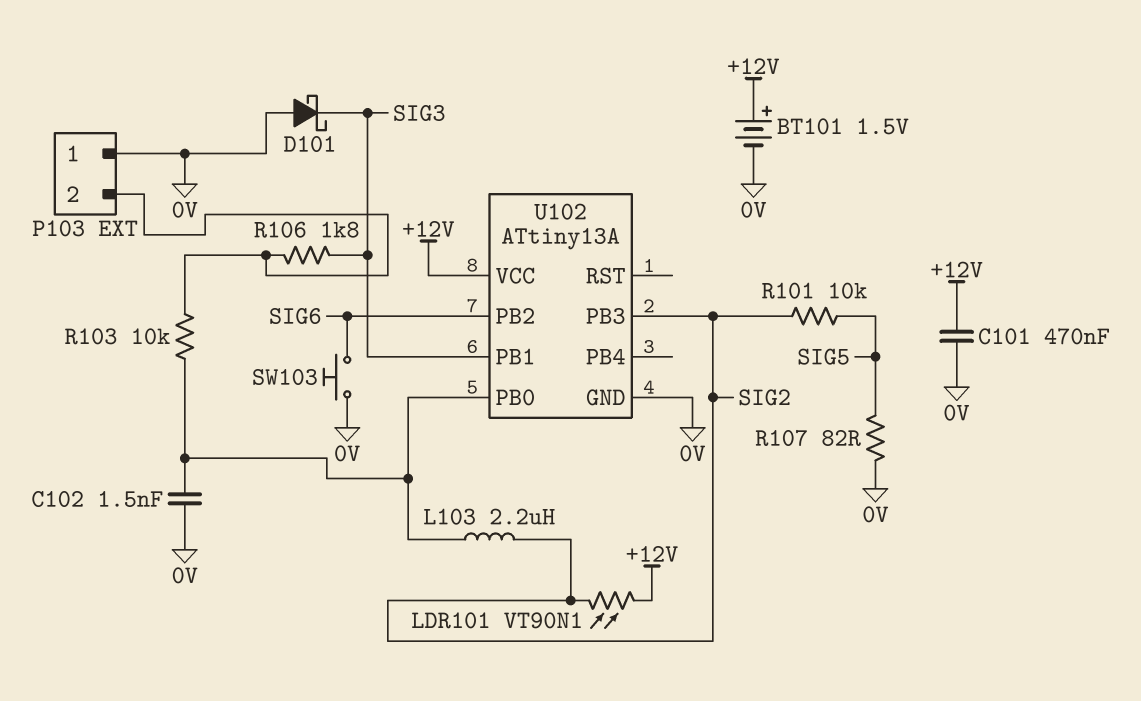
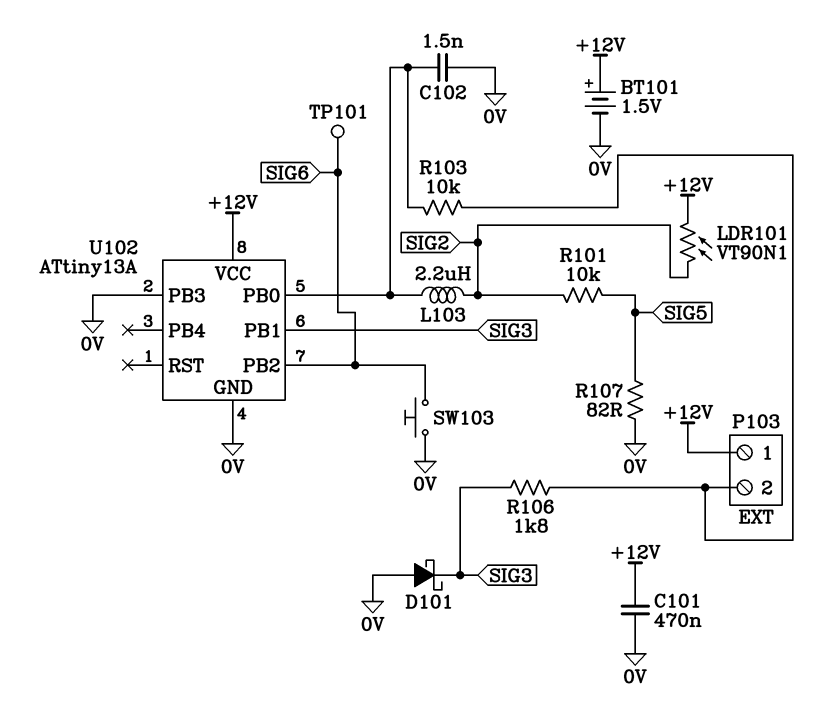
P103 pin 1: 0V -> +12V
TP101: none -> test point (SIG6)
U102 pin PB3: SIG2 -> 0V

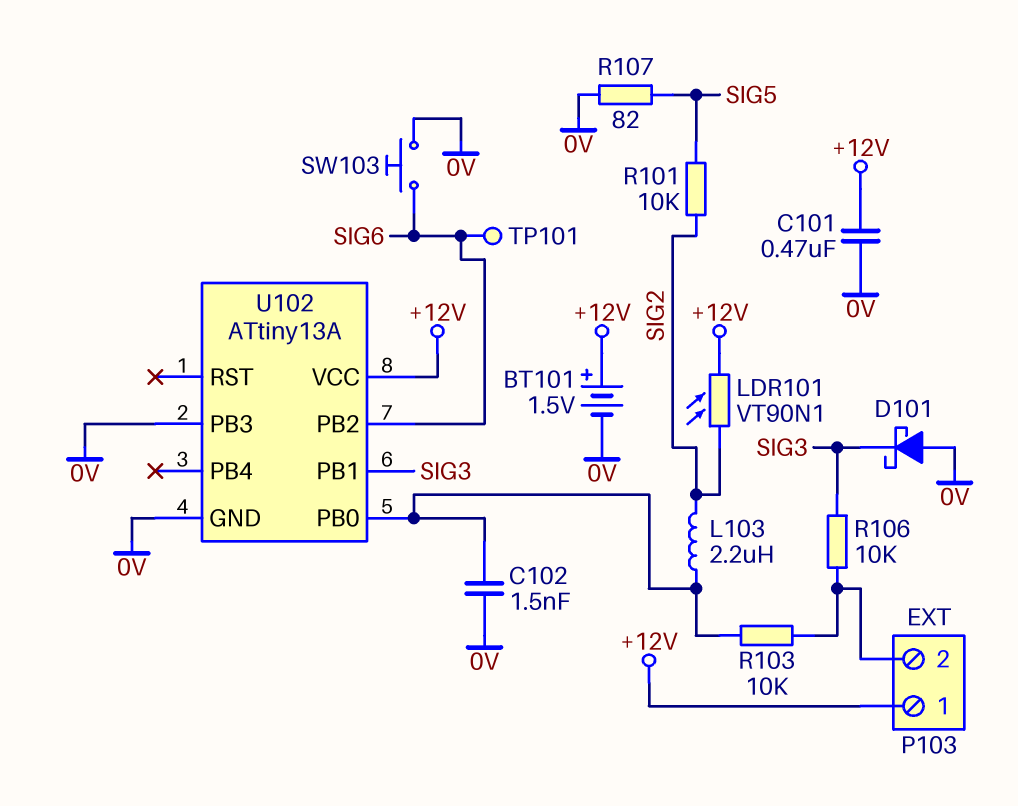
R106: 1.8k (P103/2, SIG3) -> 10k (P103/2, SIG3)

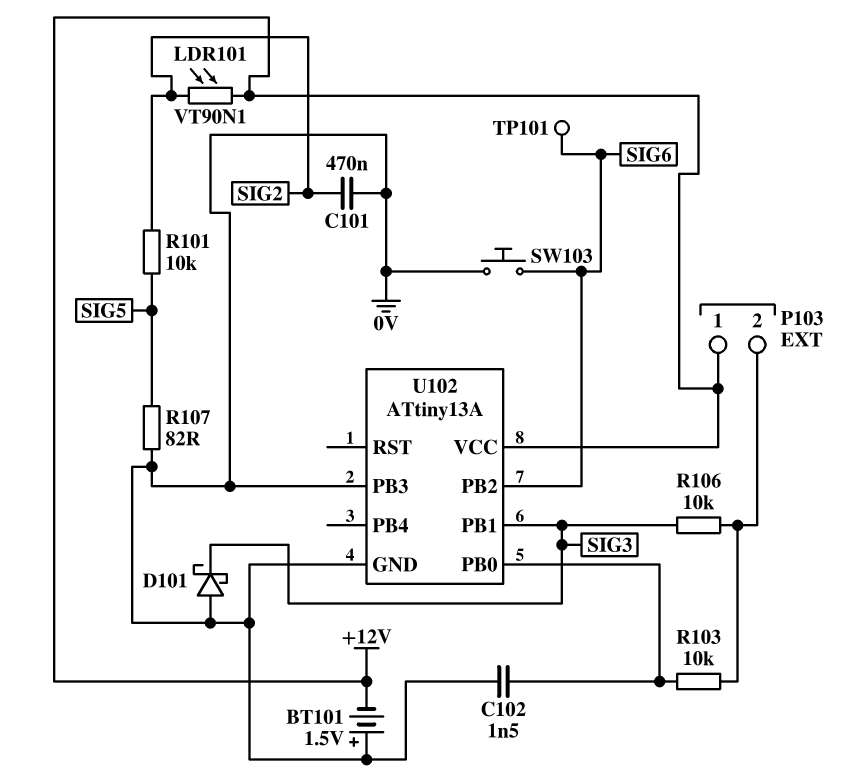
BT101: 1.5V (plus +12V, minus 0V) -> 1.5V (plus 0V, minus +12V)
C101: 470nF (+12V, 0V) -> 470nF (0V, SIG2)
L103: 2.2uH (SIG2, U102/PB0) -> none

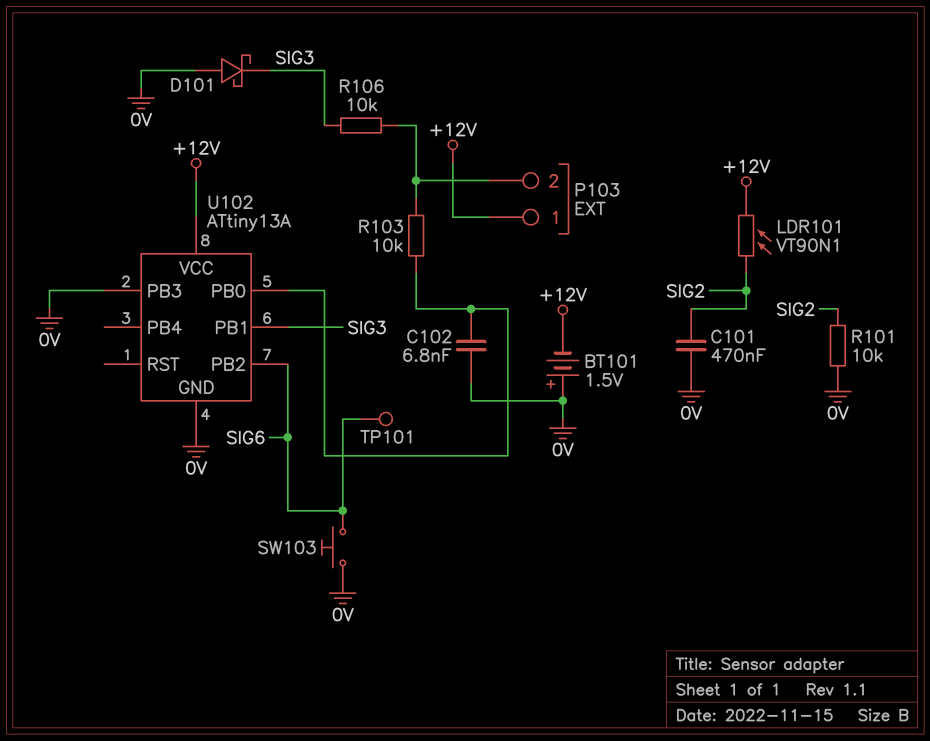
C102: 1.5nF (0V, U102/PB0) -> 6.8nF (0V, U102/PB0)
R101: 10k (SIG2, SIG5) -> 10k (0V, SIG2)
R107: 82 (0V, SIG5) -> none

